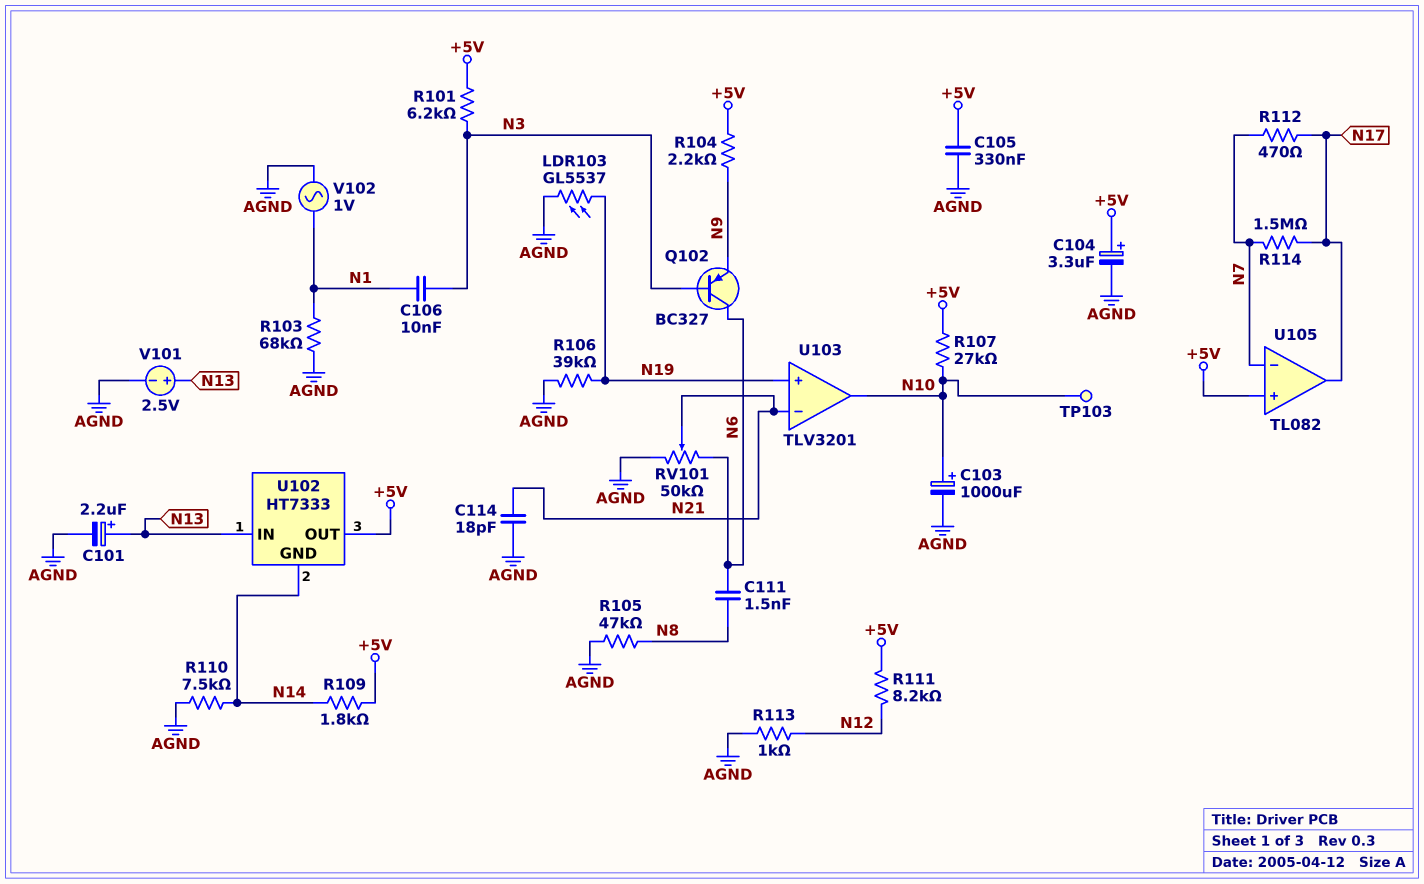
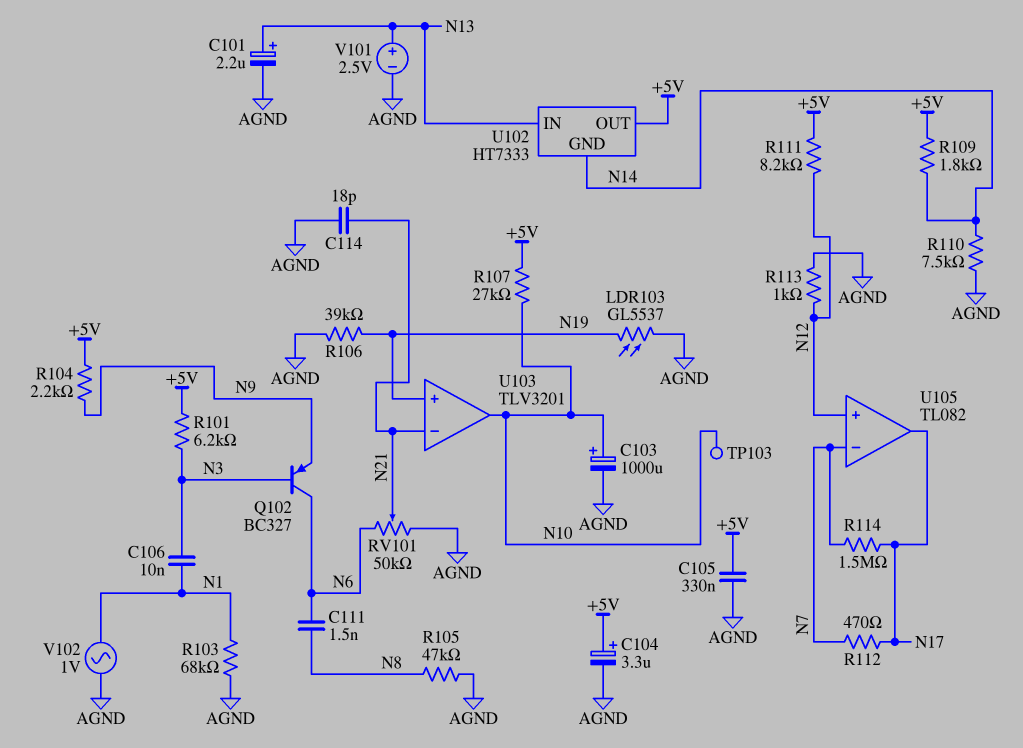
U105 pin in+: +5V -> N12

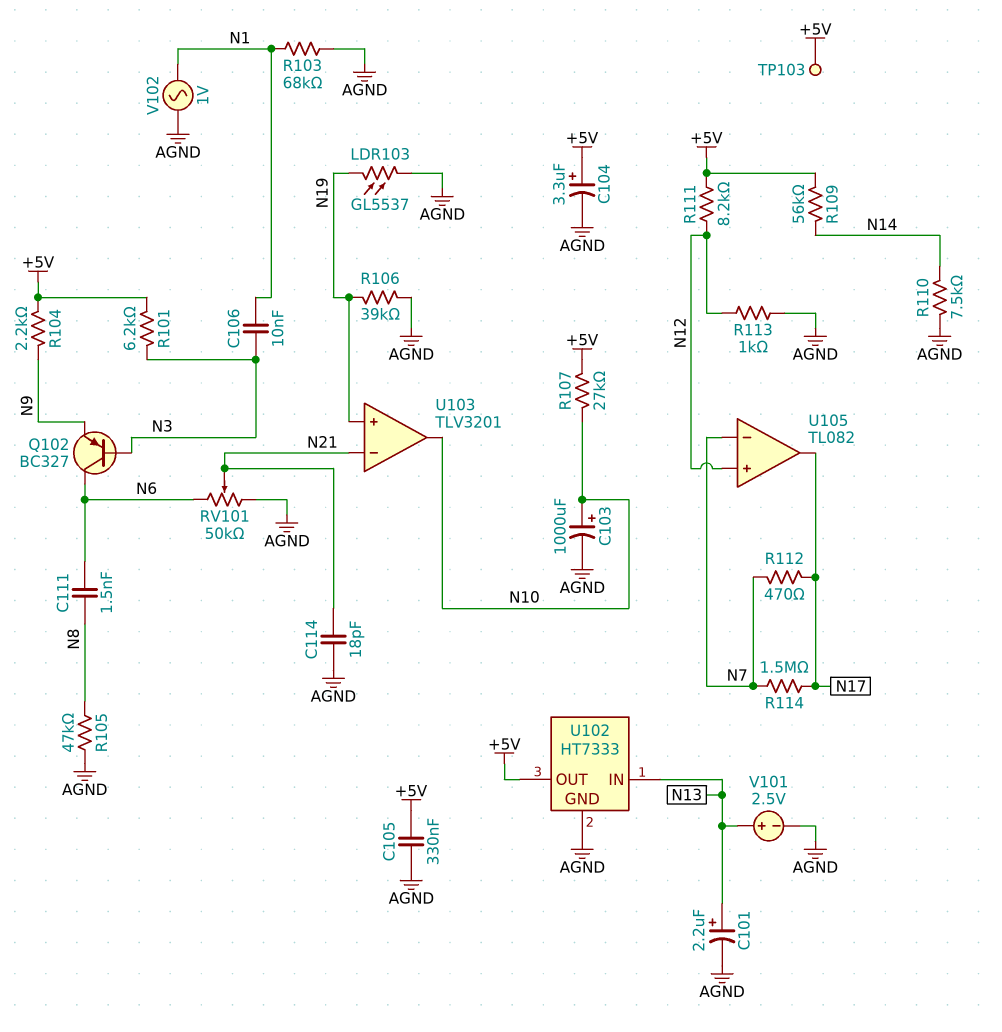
R109: 1.8k (+5V, N14) -> 56k (+5V, N14)
TP103: test point (N10) -> test point (+5V)
U102 pin GND: N14 -> AGND

